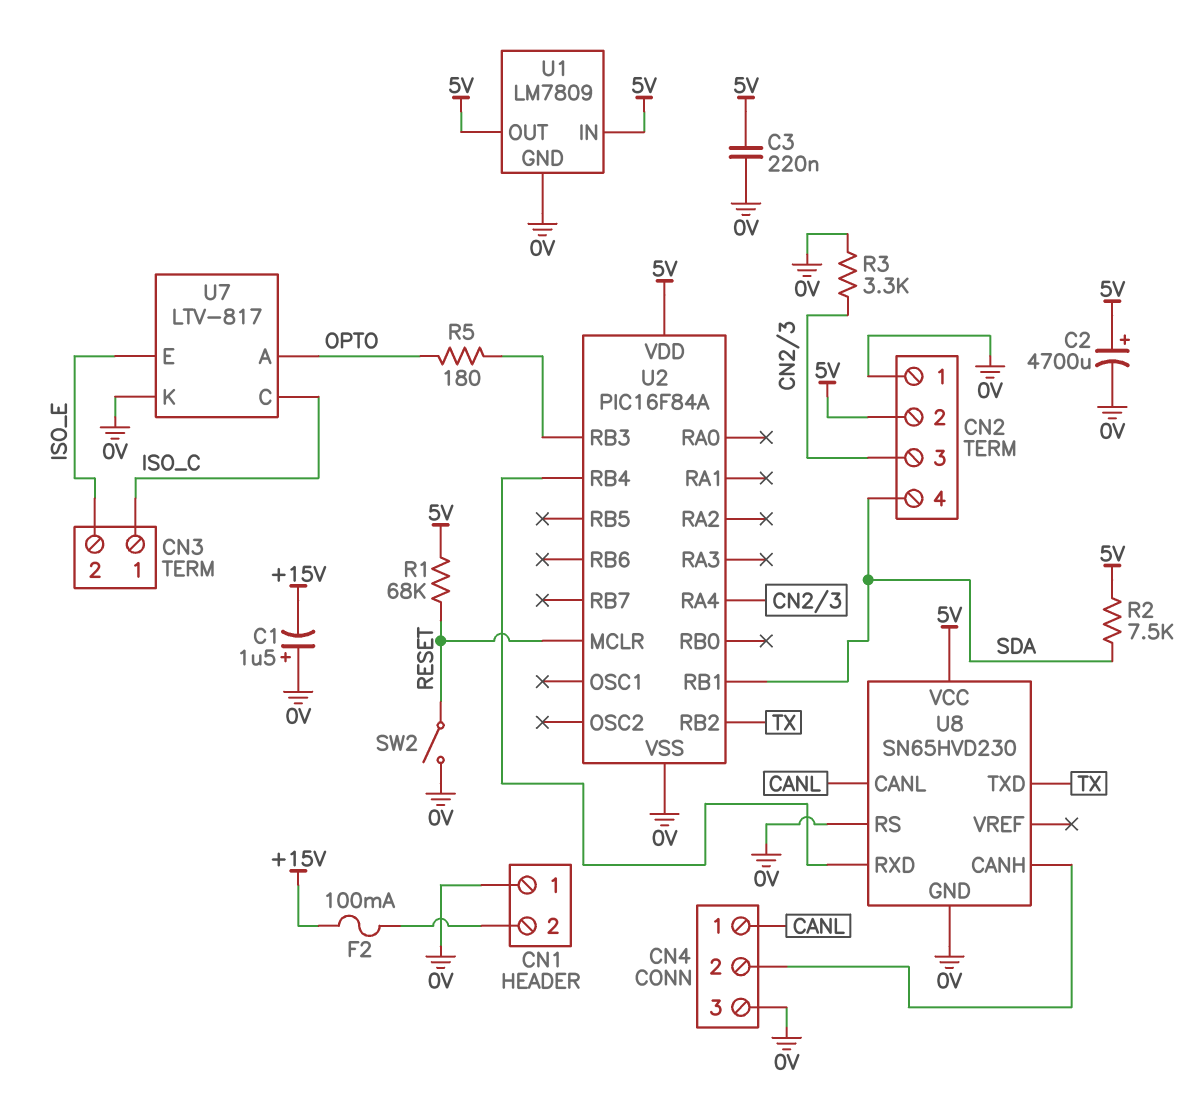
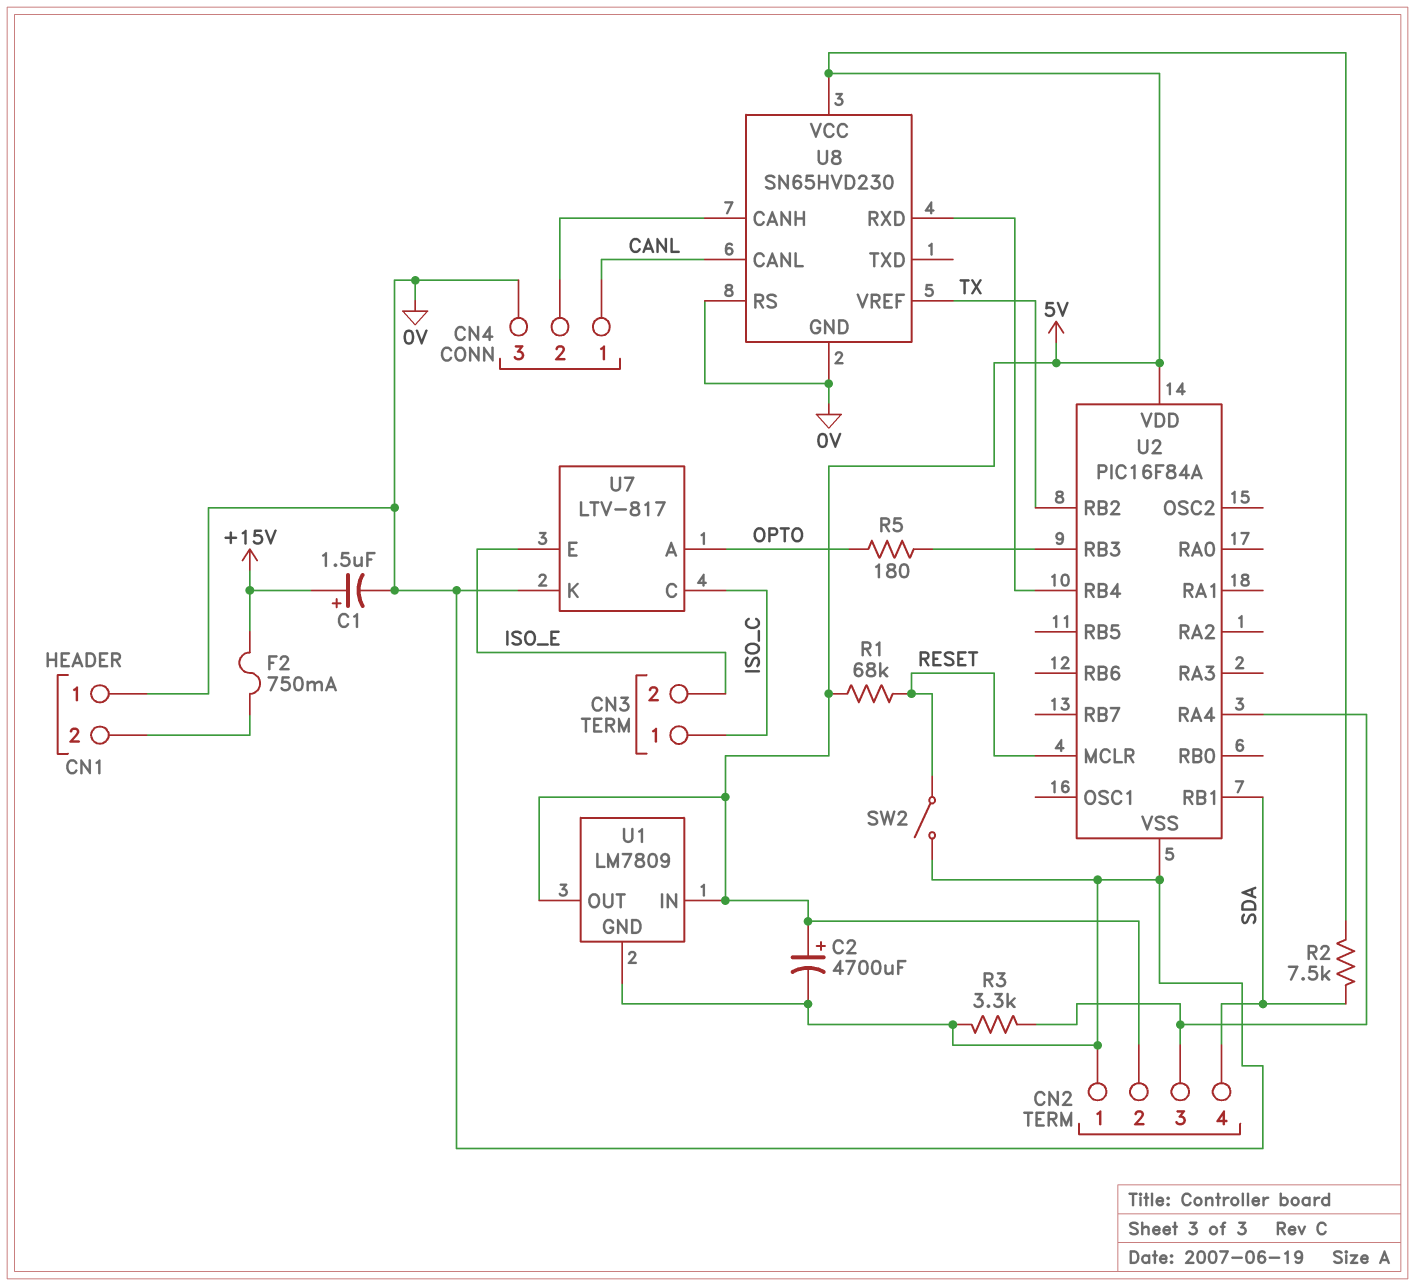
C1: 1.5uF (plus 0V, minus +15V) -> 1.5uF (plus +15V, minus 0V)
C3: 220nF (0V, 5V) -> none
F2: 100mA (+15V, CN1/2) -> 750mA (+15V, CN1/2)
U8 pin TXD: TX -> none
U8 pin VREF: none -> TX

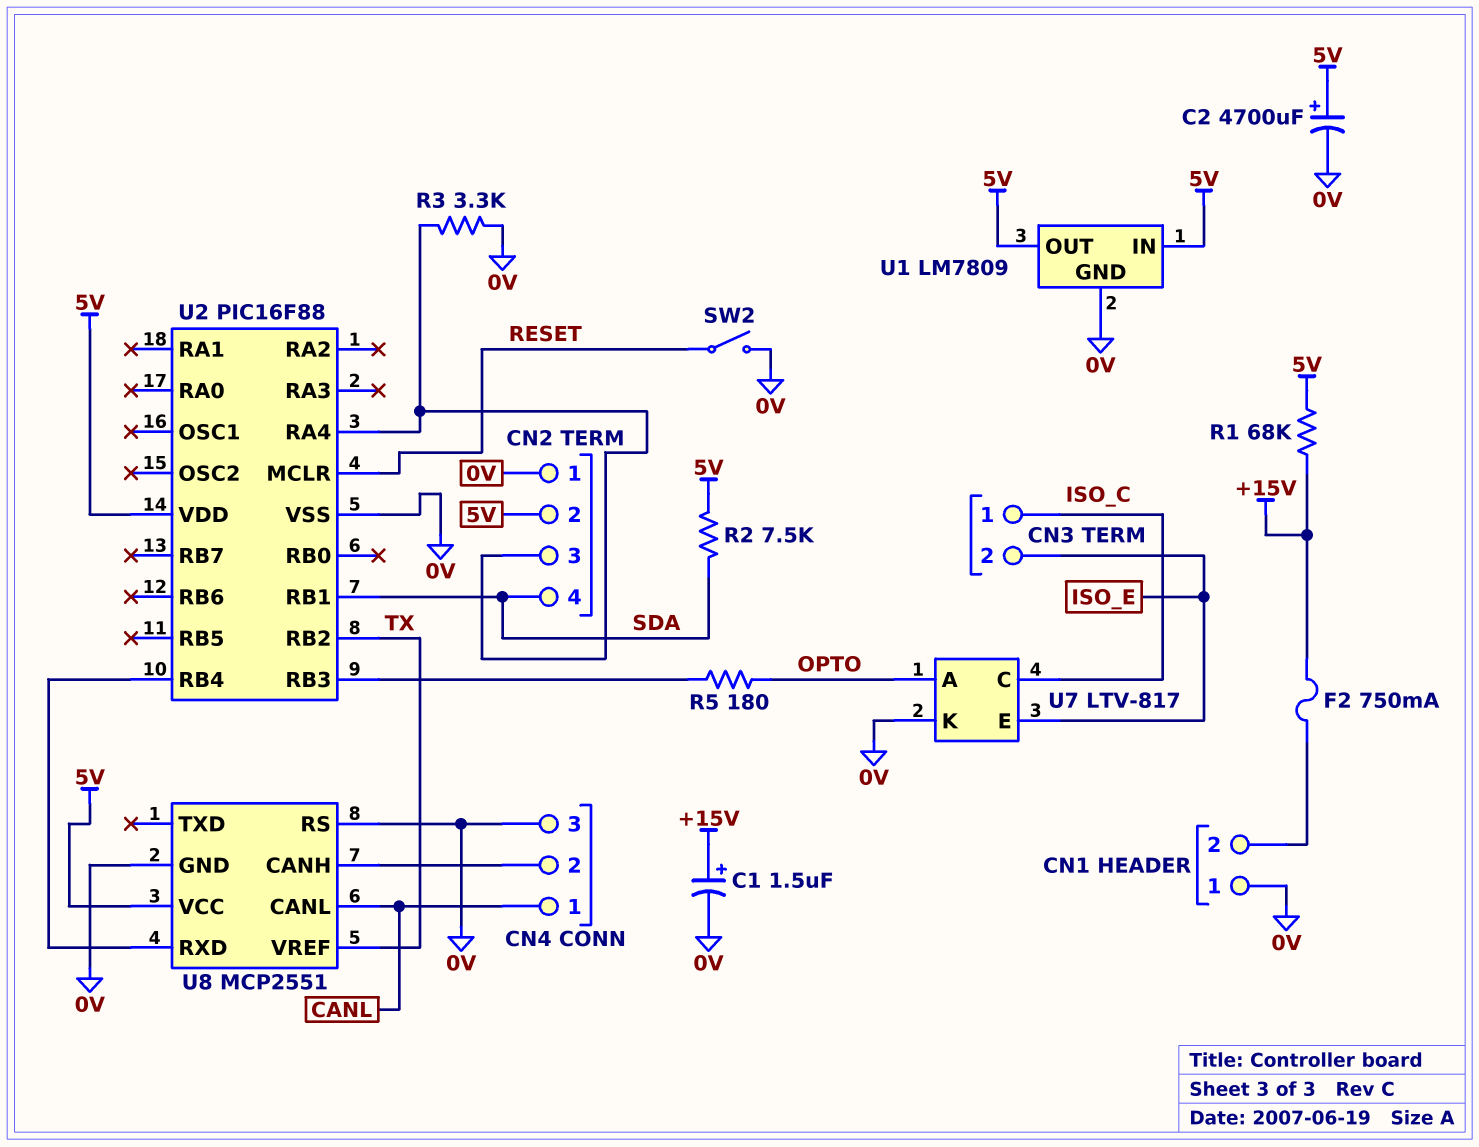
R1: 68k (5V, RESET) -> 68k (+15V, 5V)
U2: PIC16F84A -> PIC16F88
U8: SN65HVD230 -> MCP2551

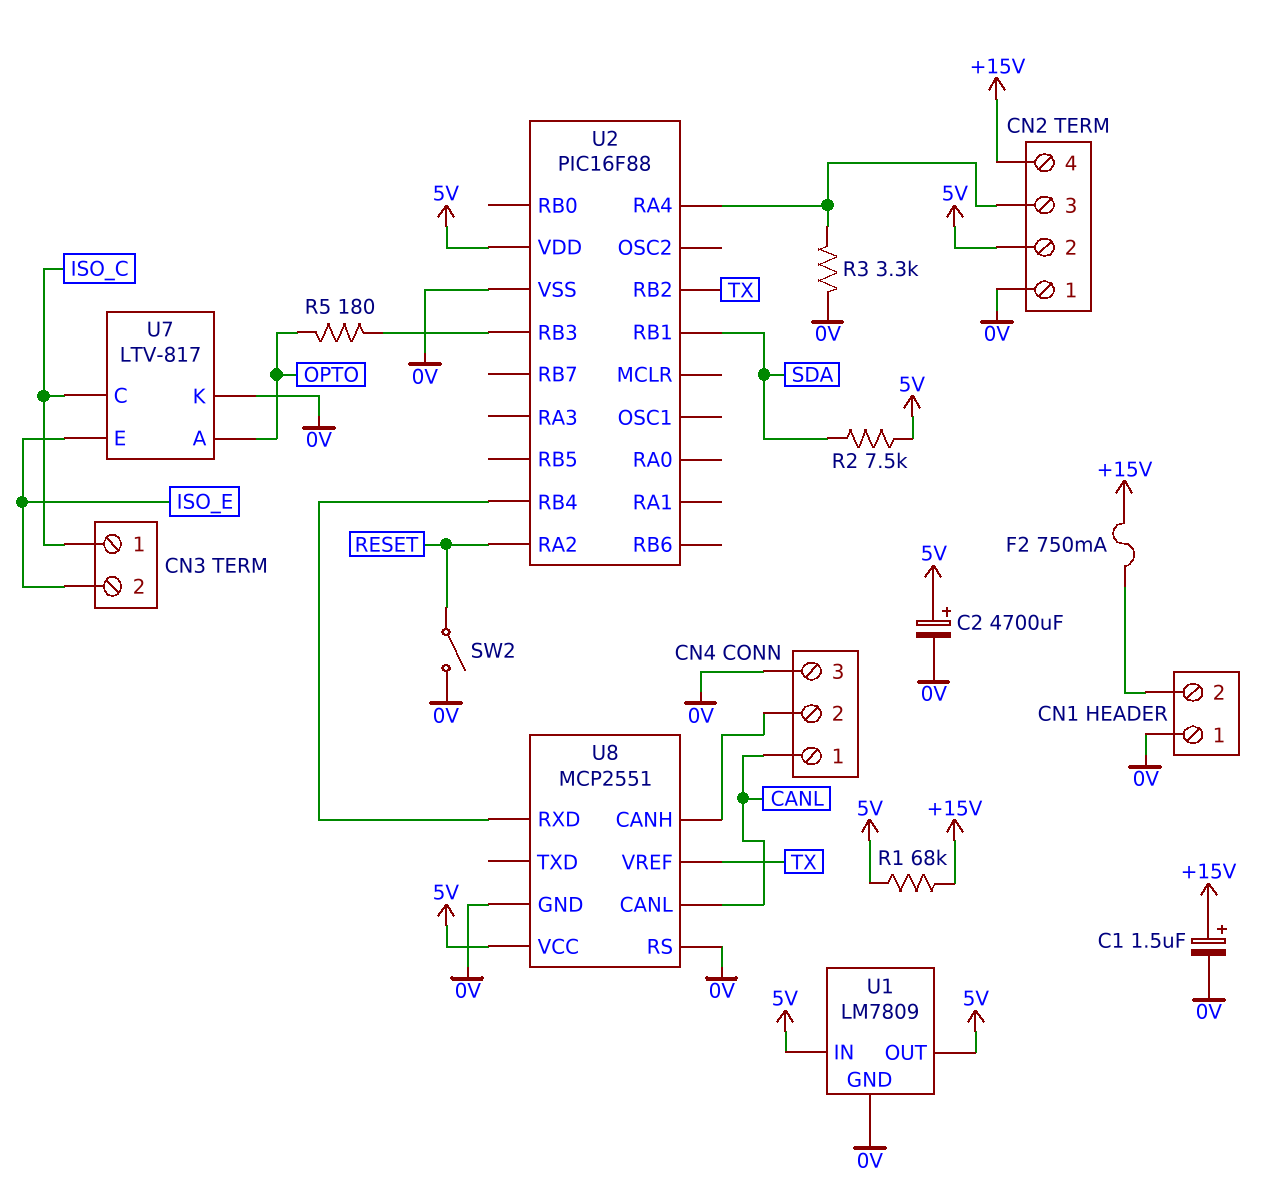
CN2 pin 4: SDA -> +15V
U2 pin MCLR: RESET -> none
U2 pin RA2: none -> RESET

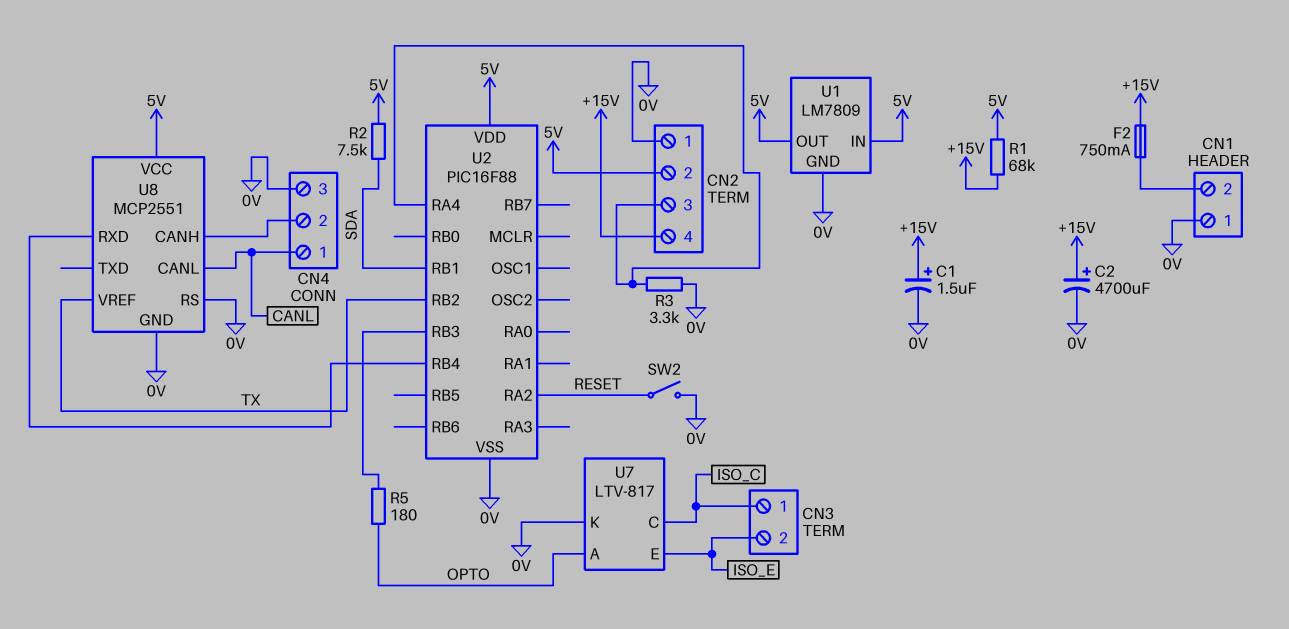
C2: 4700uF (plus 5V, minus 0V) -> 4700uF (plus +15V, minus 0V)

